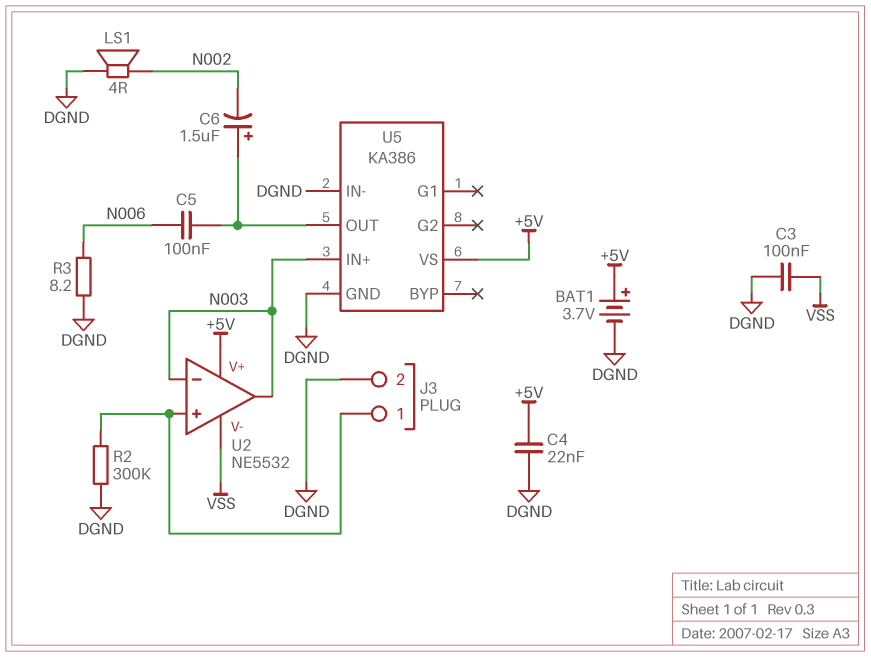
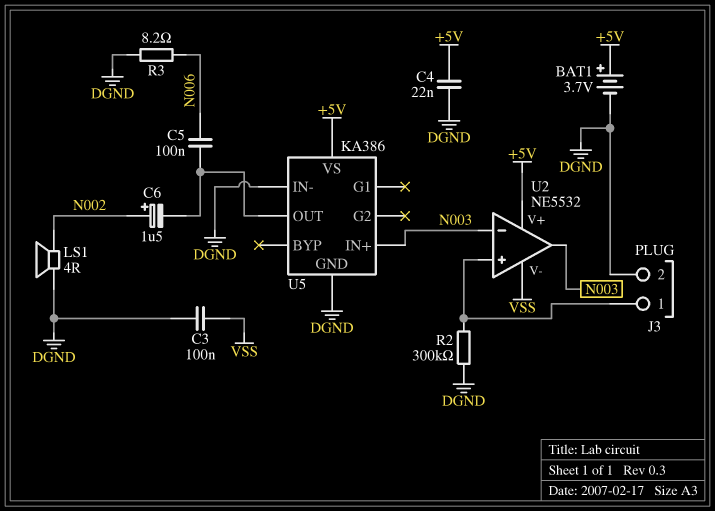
C6: 1.5uF (plus U5/OUT, minus N002) -> 1.5uF (plus N002, minus U5/OUT)

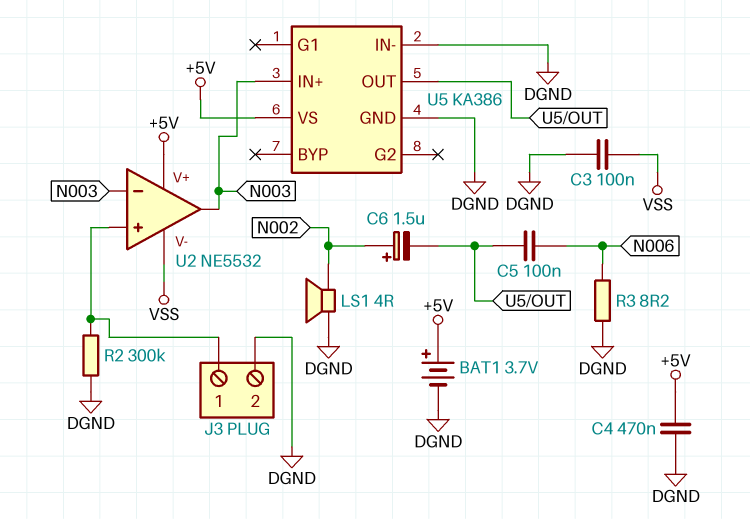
C4: 22nF (+5V, DGND) -> 470nF (+5V, DGND)

